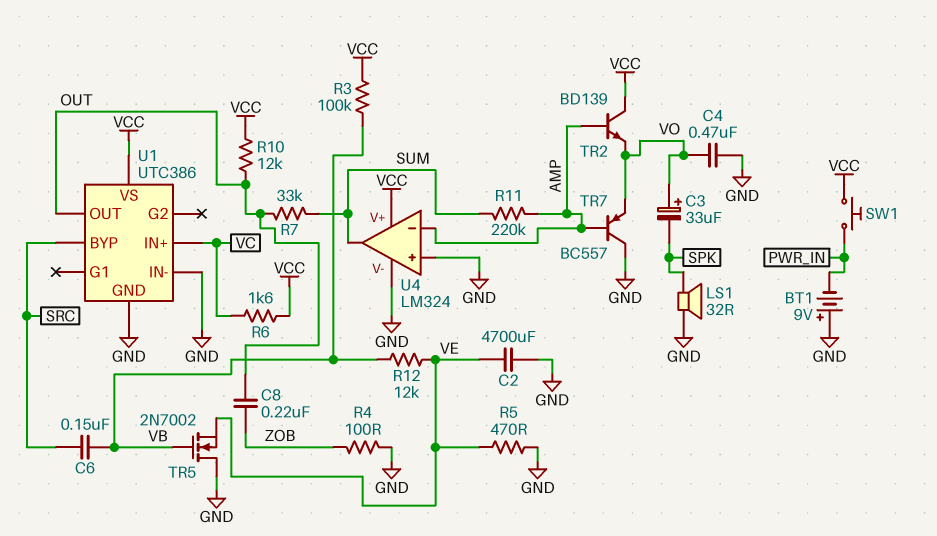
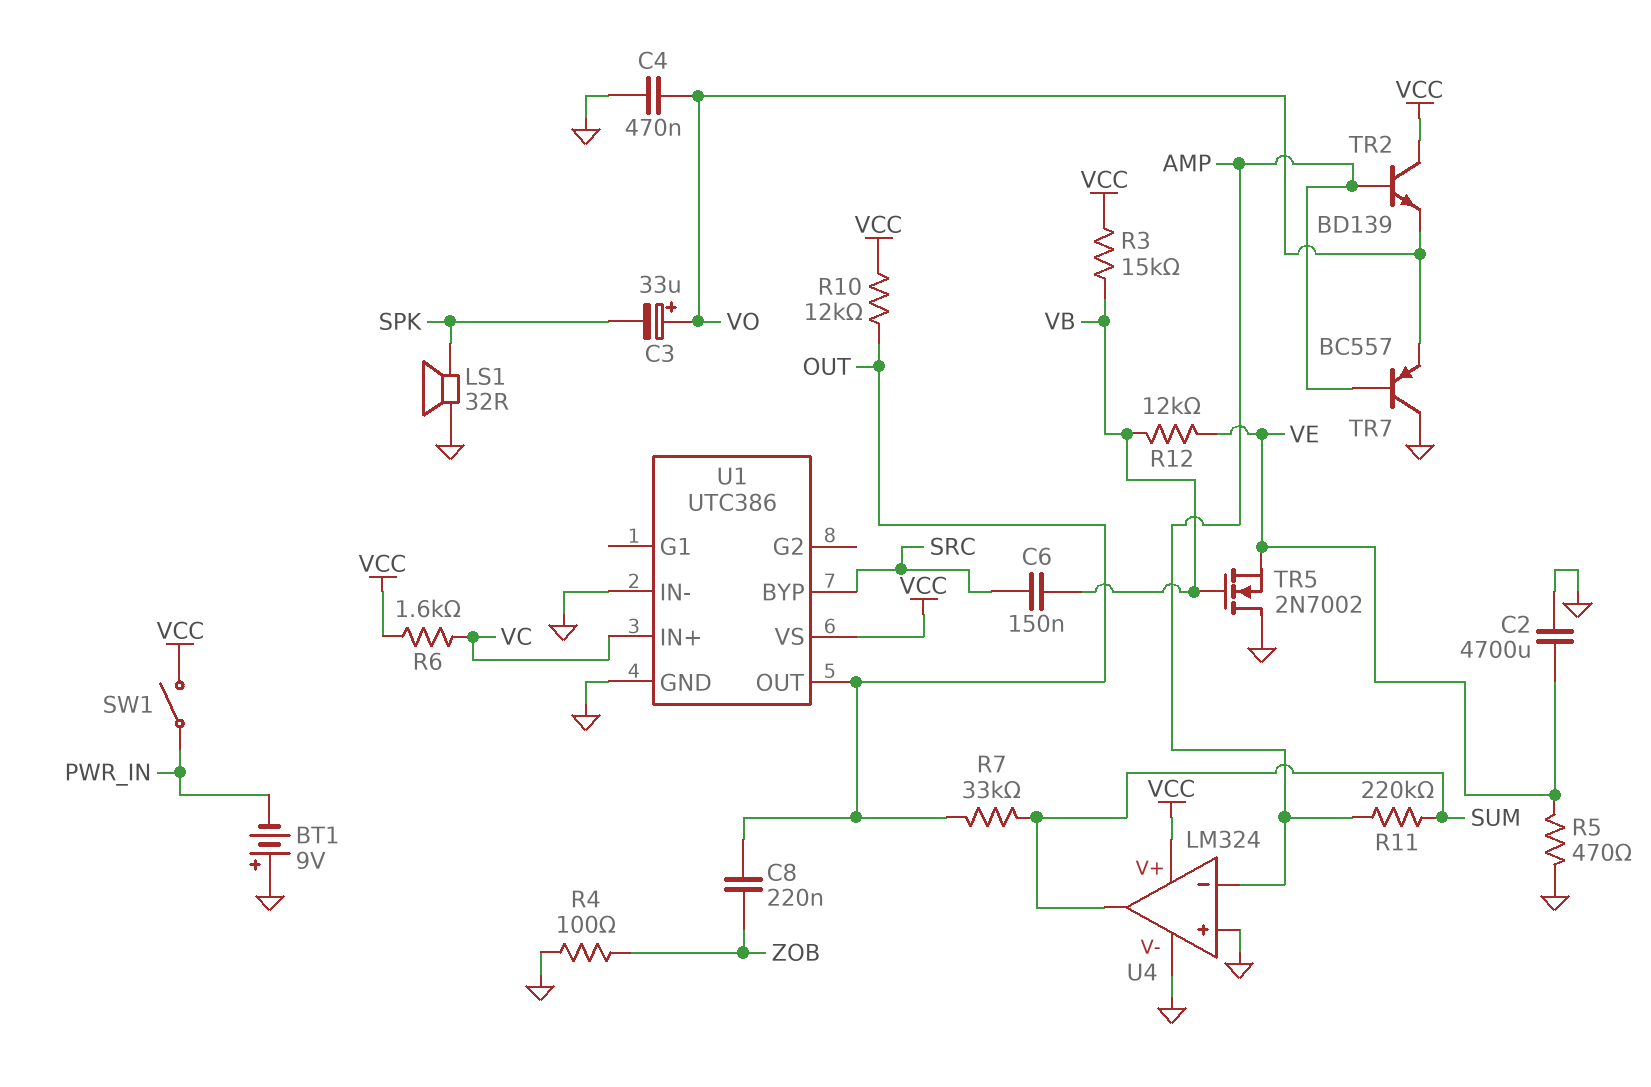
R3: 100k (VB, VCC) -> 15k (VB, VCC)
SW1: button (PWR_IN, VCC) -> switch (PWR_IN, VCC)

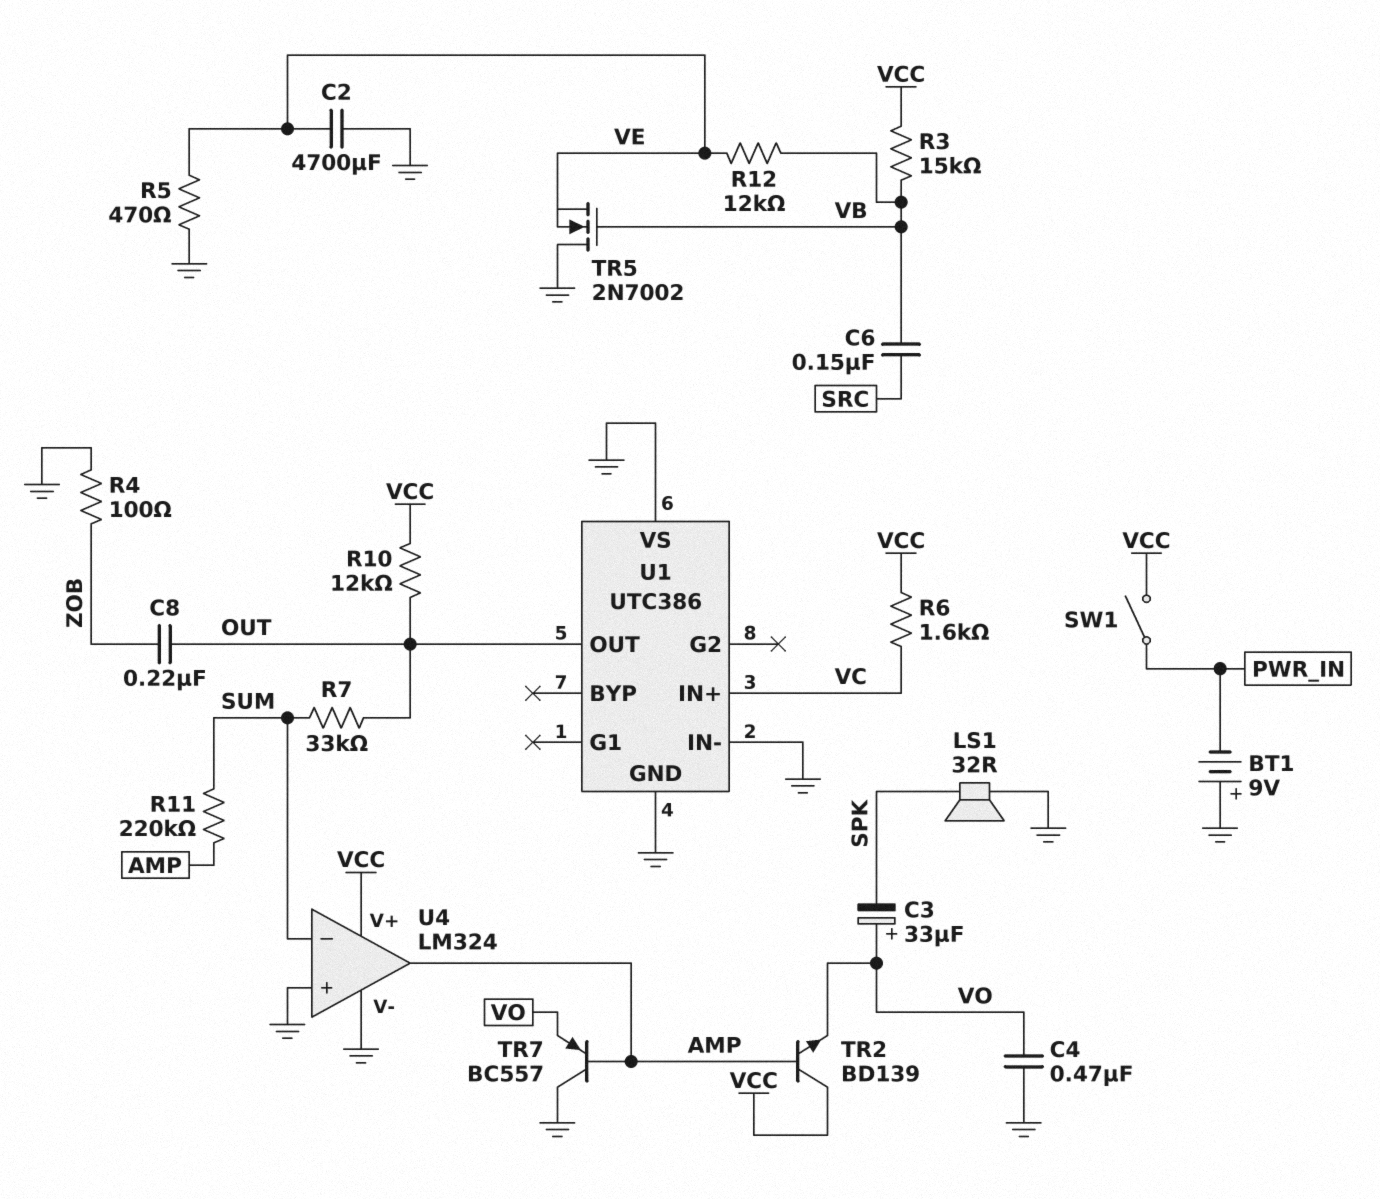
U1 pin BYP: SRC -> none
U1 pin VS: VCC -> GND
U4 pin in-: AMP -> SUM
U4 pin out: SUM -> AMP

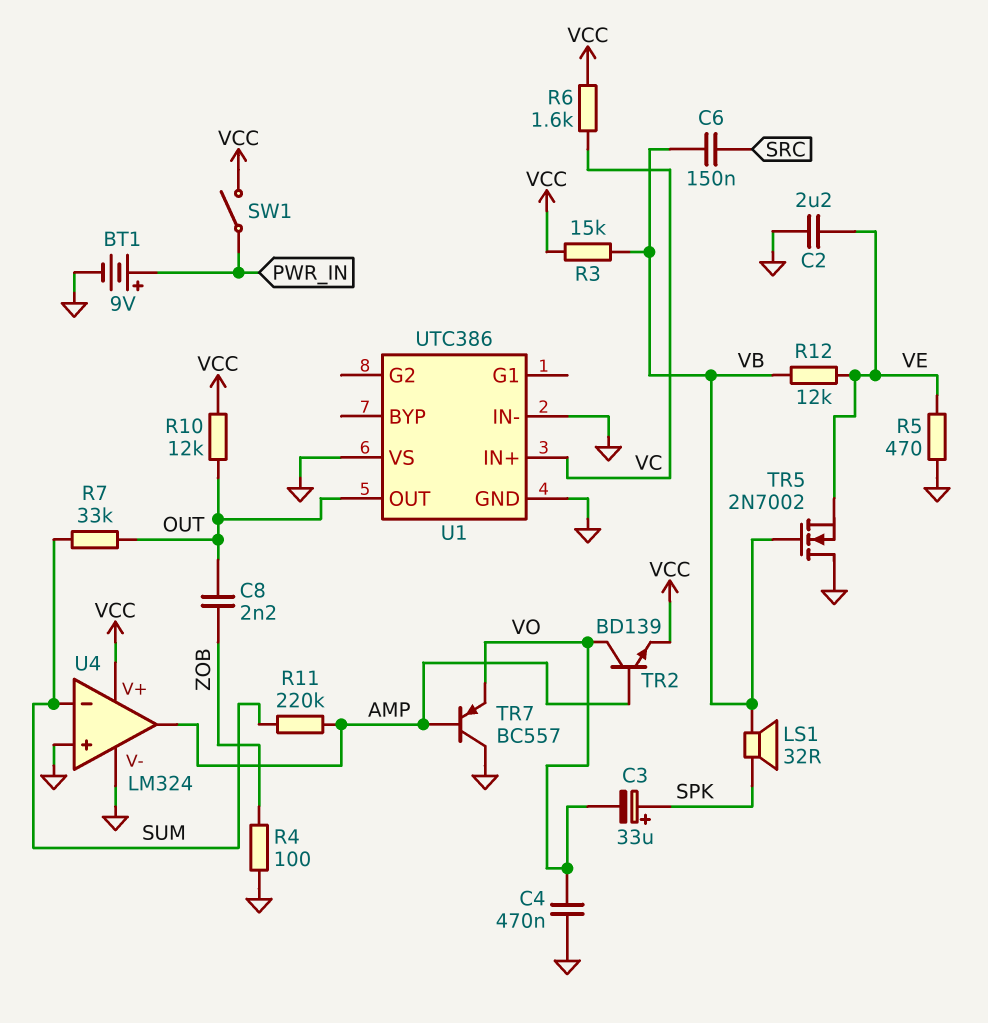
BT1: 9V (plus GND, minus PWR_IN) -> 9V (plus PWR_IN, minus GND)
C2: 4700uF (GND, VE) -> 2.2uF (GND, VE)
C3: 33uF (plus VO, minus SPK) -> 33uF (plus SPK, minus VO)
C8: 220nF (OUT, ZOB) -> 2.2nF (OUT, ZOB)
LS1: speaker 32R (GND, SPK) -> speaker 32R (SPK, VB)
TR2: NPN BD139 (B AMP, C VCC, E VO) -> NPN BD139 (B AMP, C VO, E VCC)

